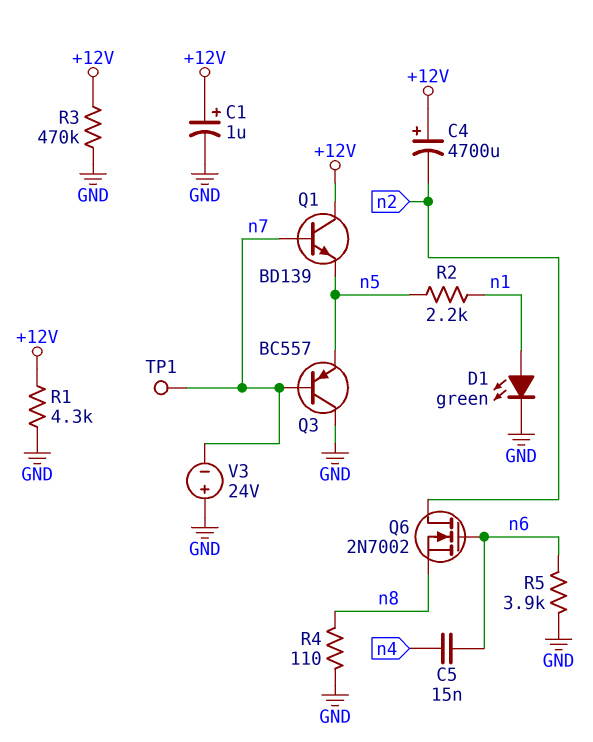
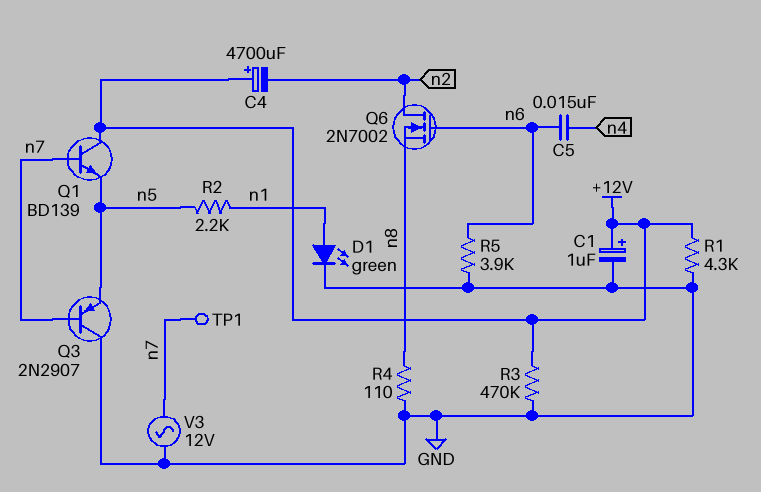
Q3: PNP BC557 (B n7, C GND, E n5) -> PNP 2N2907 (B n7, C GND, E n5)
V3: 24V (plus GND, minus n7) -> AC 12V (GND, n7)

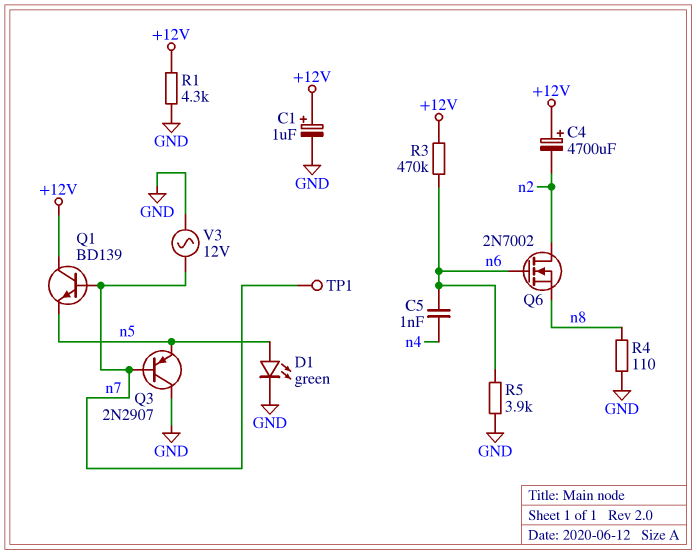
C5: 15nF (n4, n6) -> 1nF (n4, n6)
D1: LED green (A n1, K GND) -> LED green (A n5, K GND)
R2: 2.2k (n1, n5) -> none
R3: 470k (+12V, GND) -> 470k (+12V, n6)

